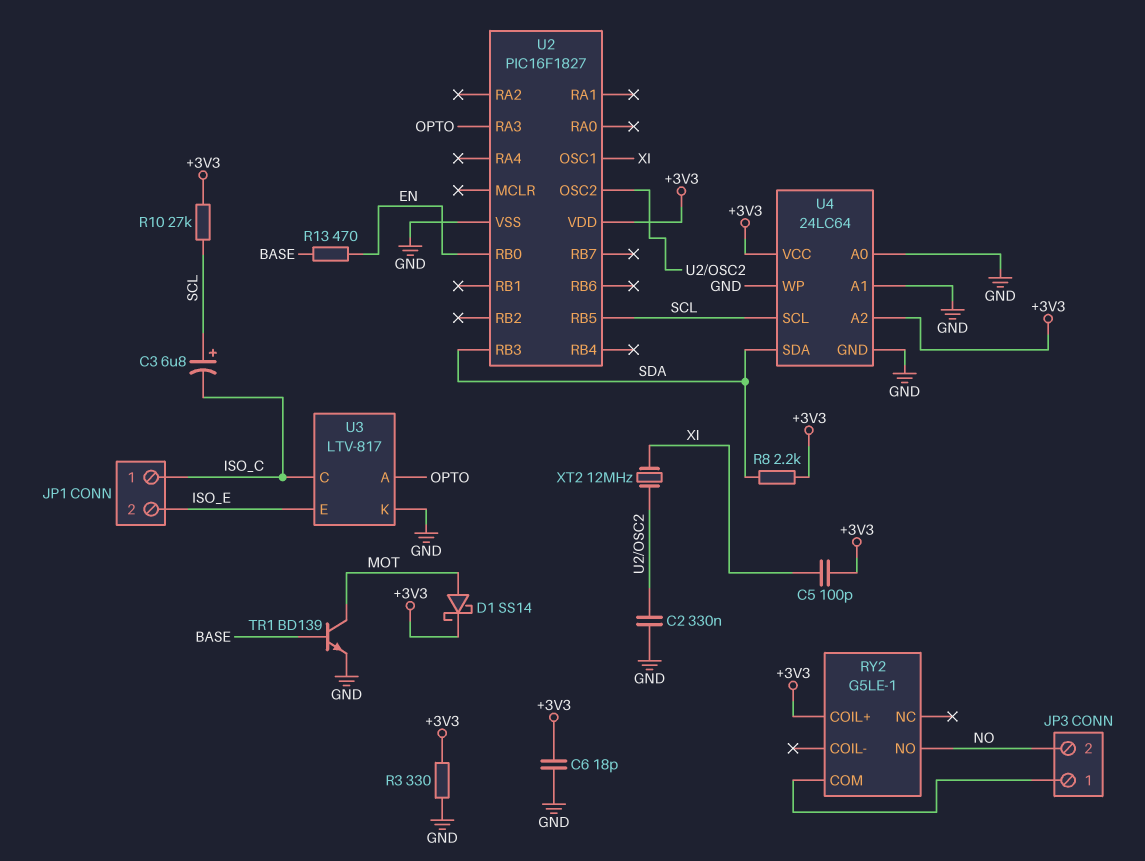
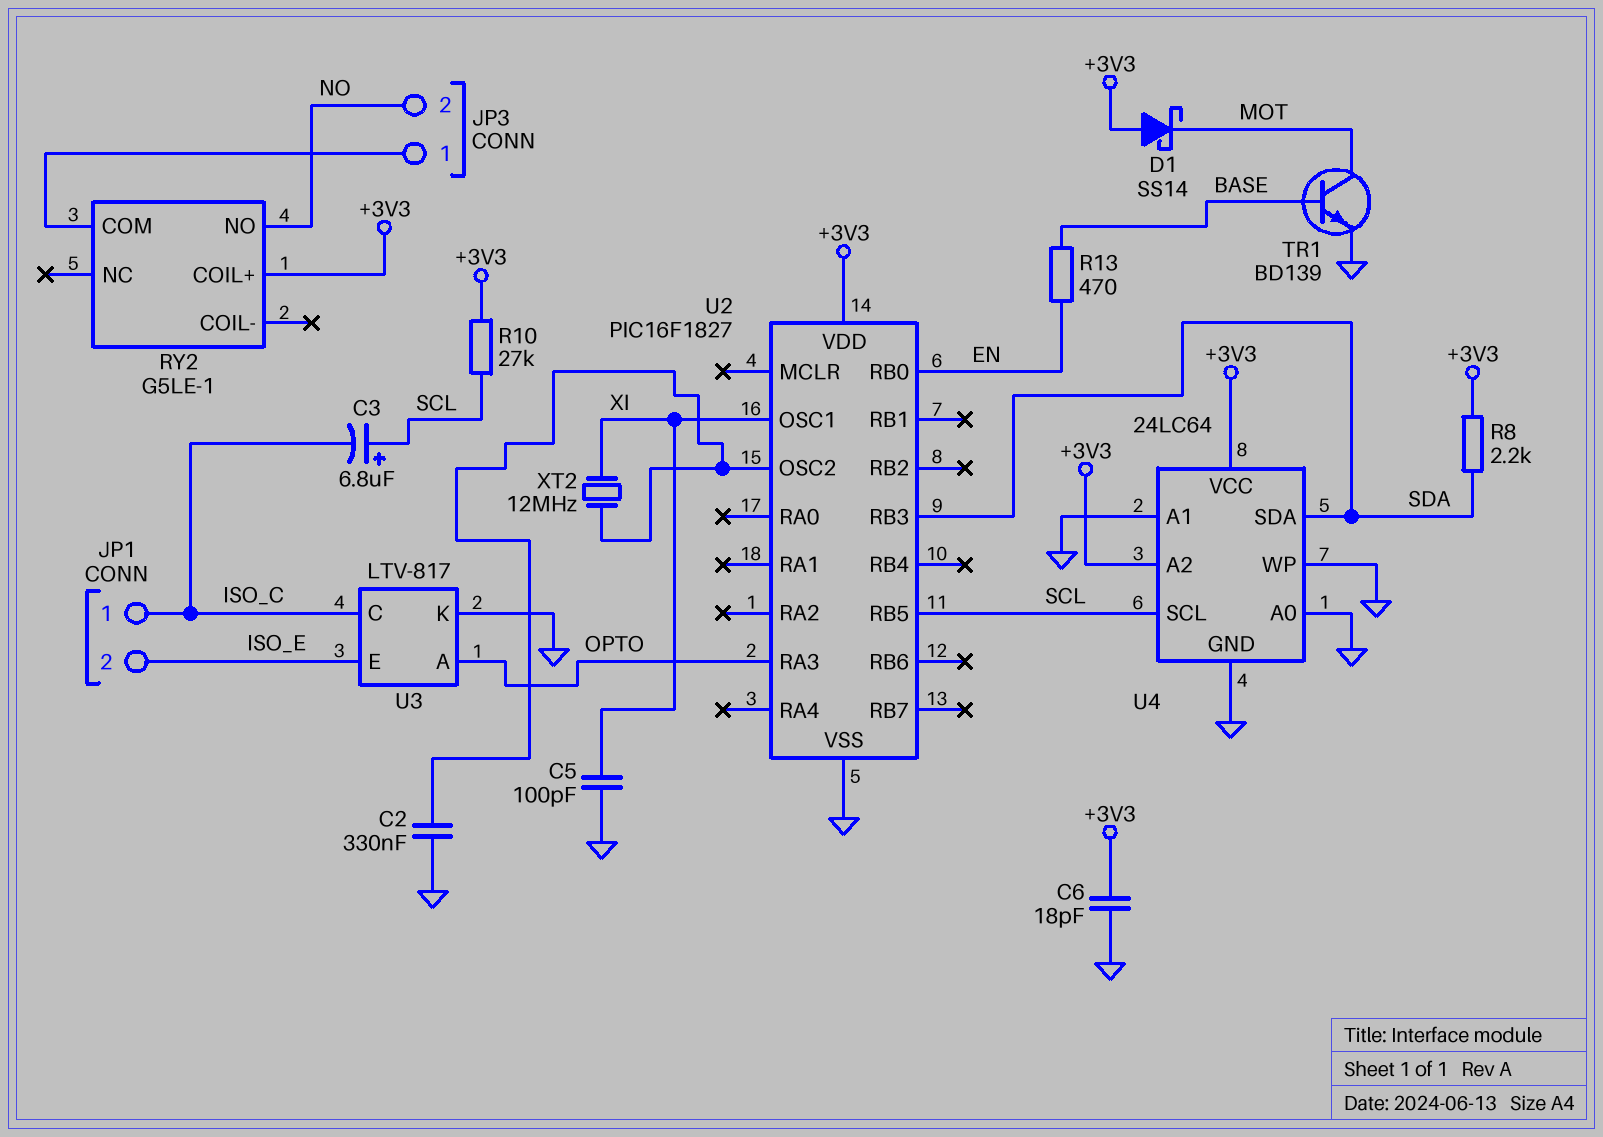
C5: 100pF (+3V3, XI) -> 100pF (GND, XI)
D1: schottky SS14 (A MOT, K +3V3) -> schottky SS14 (A +3V3, K MOT)
R3: 330 (+3V3, GND) -> none

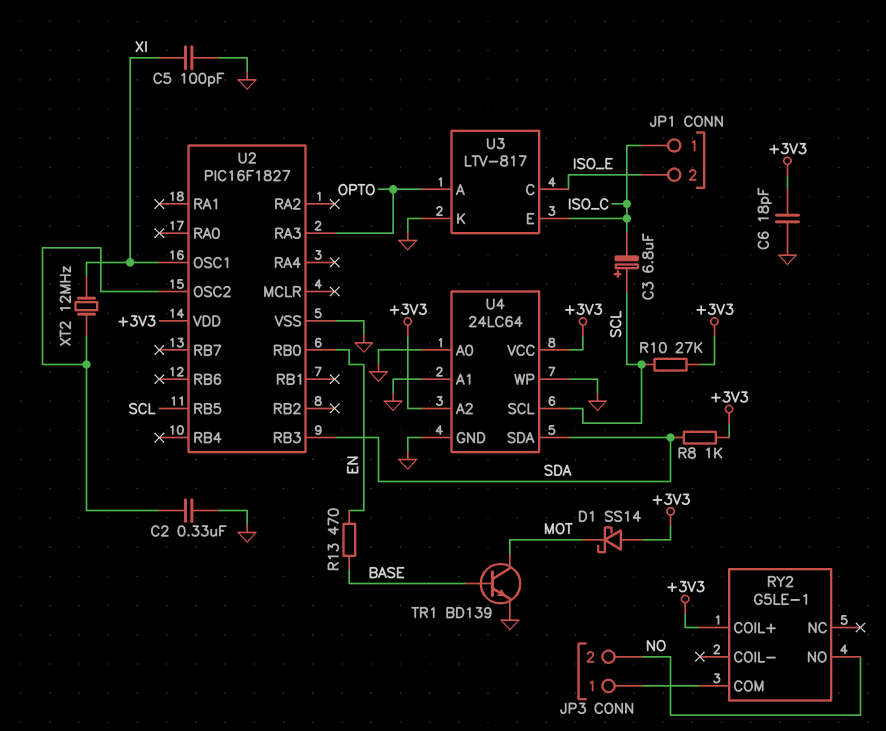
R8: 2.2k (+3V3, SDA) -> 1k (+3V3, SDA)
U3 pin C: ISO_C -> ISO_E
U3 pin E: ISO_E -> ISO_C

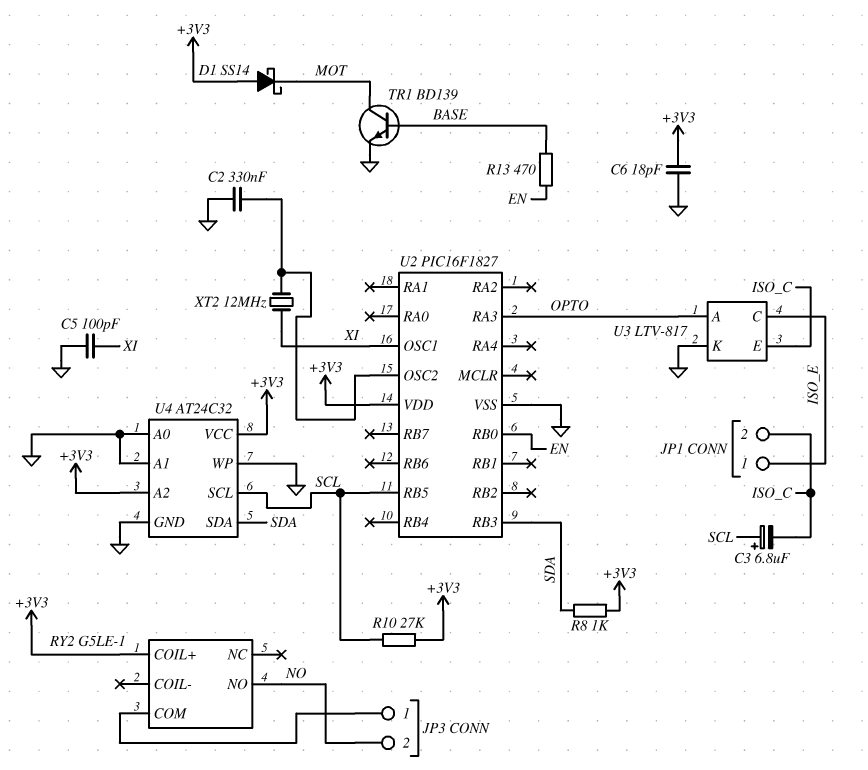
JP1 pin 1: ISO_C -> ISO_E
JP1 pin 2: ISO_E -> ISO_C
U4: 24LC64 -> AT24C32

